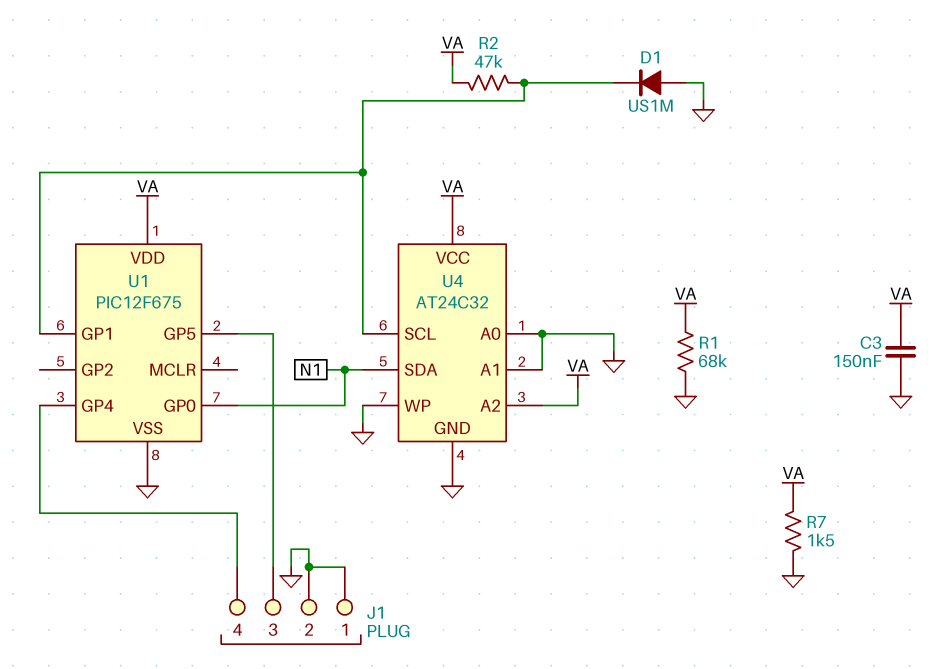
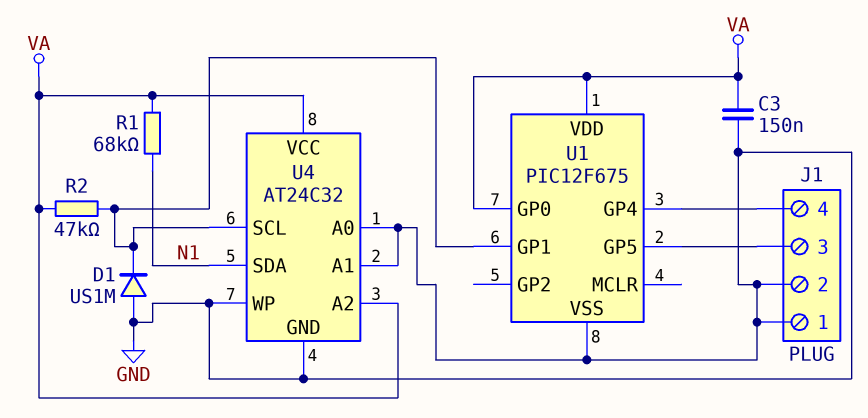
R1: 68k (GND, VA) -> 68k (N1, VA)
R7: 1.5k (GND, VA) -> none
U1 pin GP0: N1 -> VA

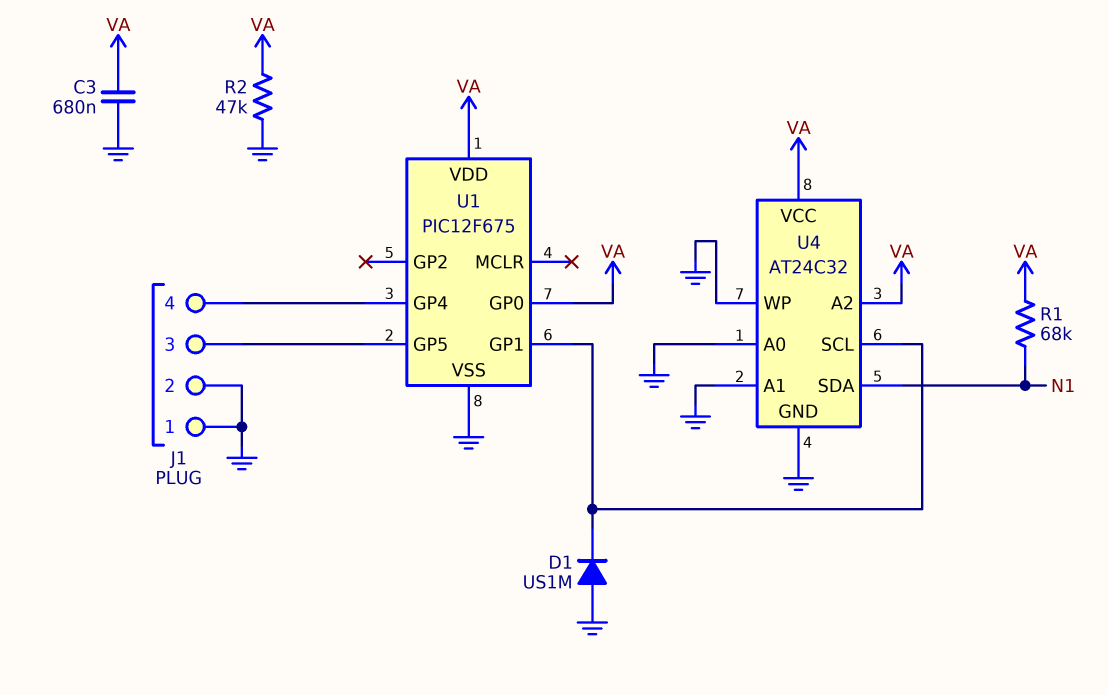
C3: 150nF (GND, VA) -> 680nF (GND, VA)
R2: 47k (U1/GP1, VA) -> 47k (GND, VA)

